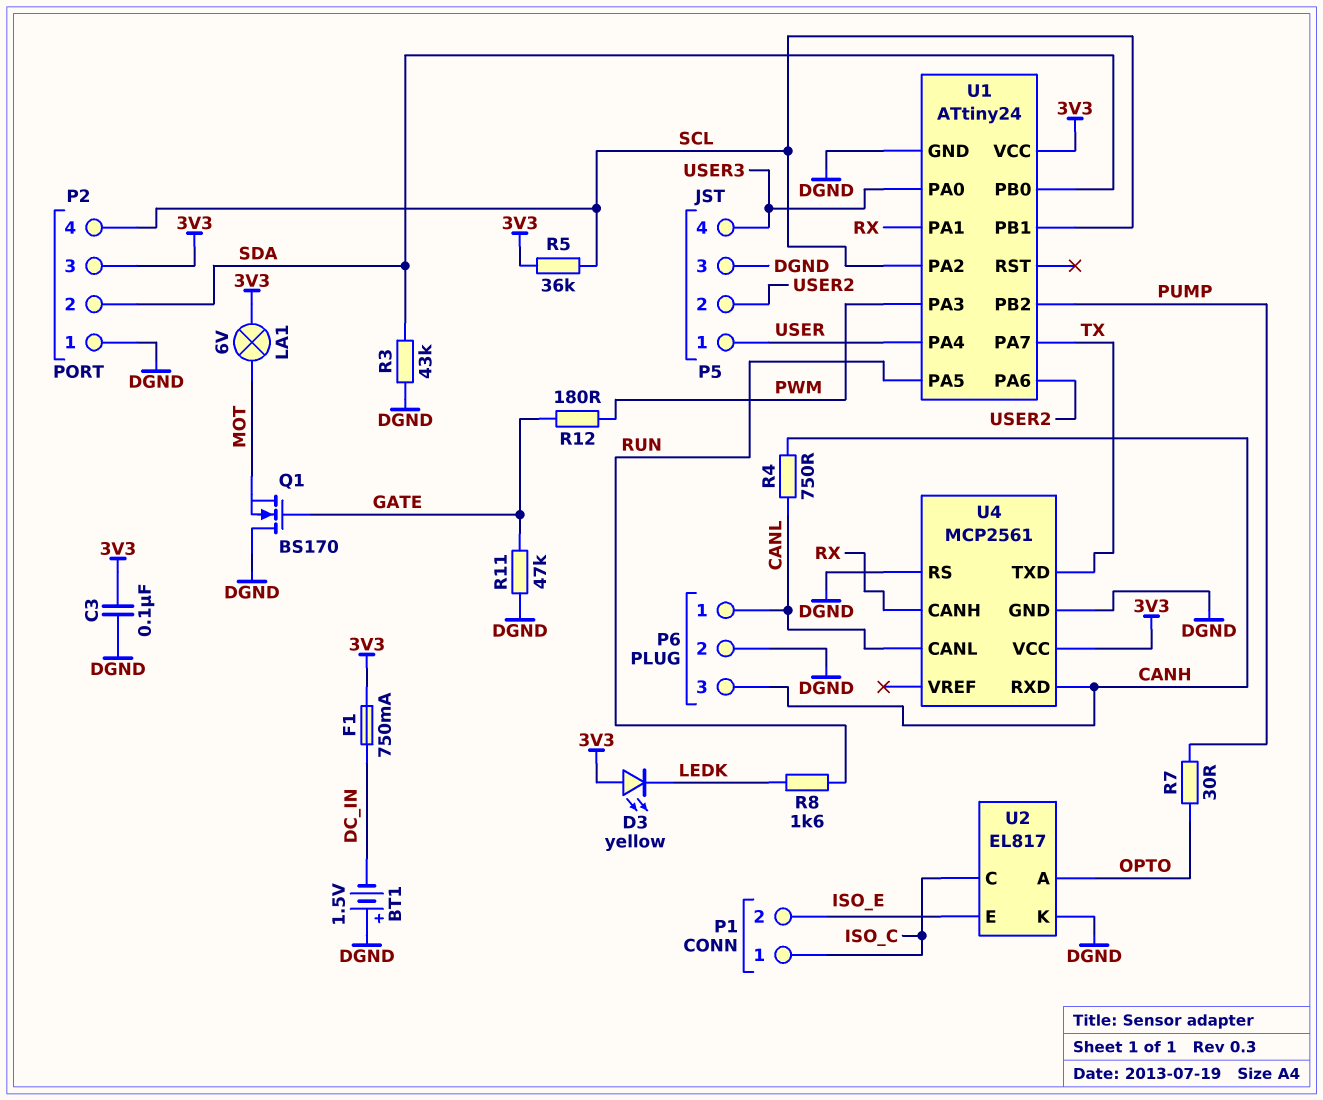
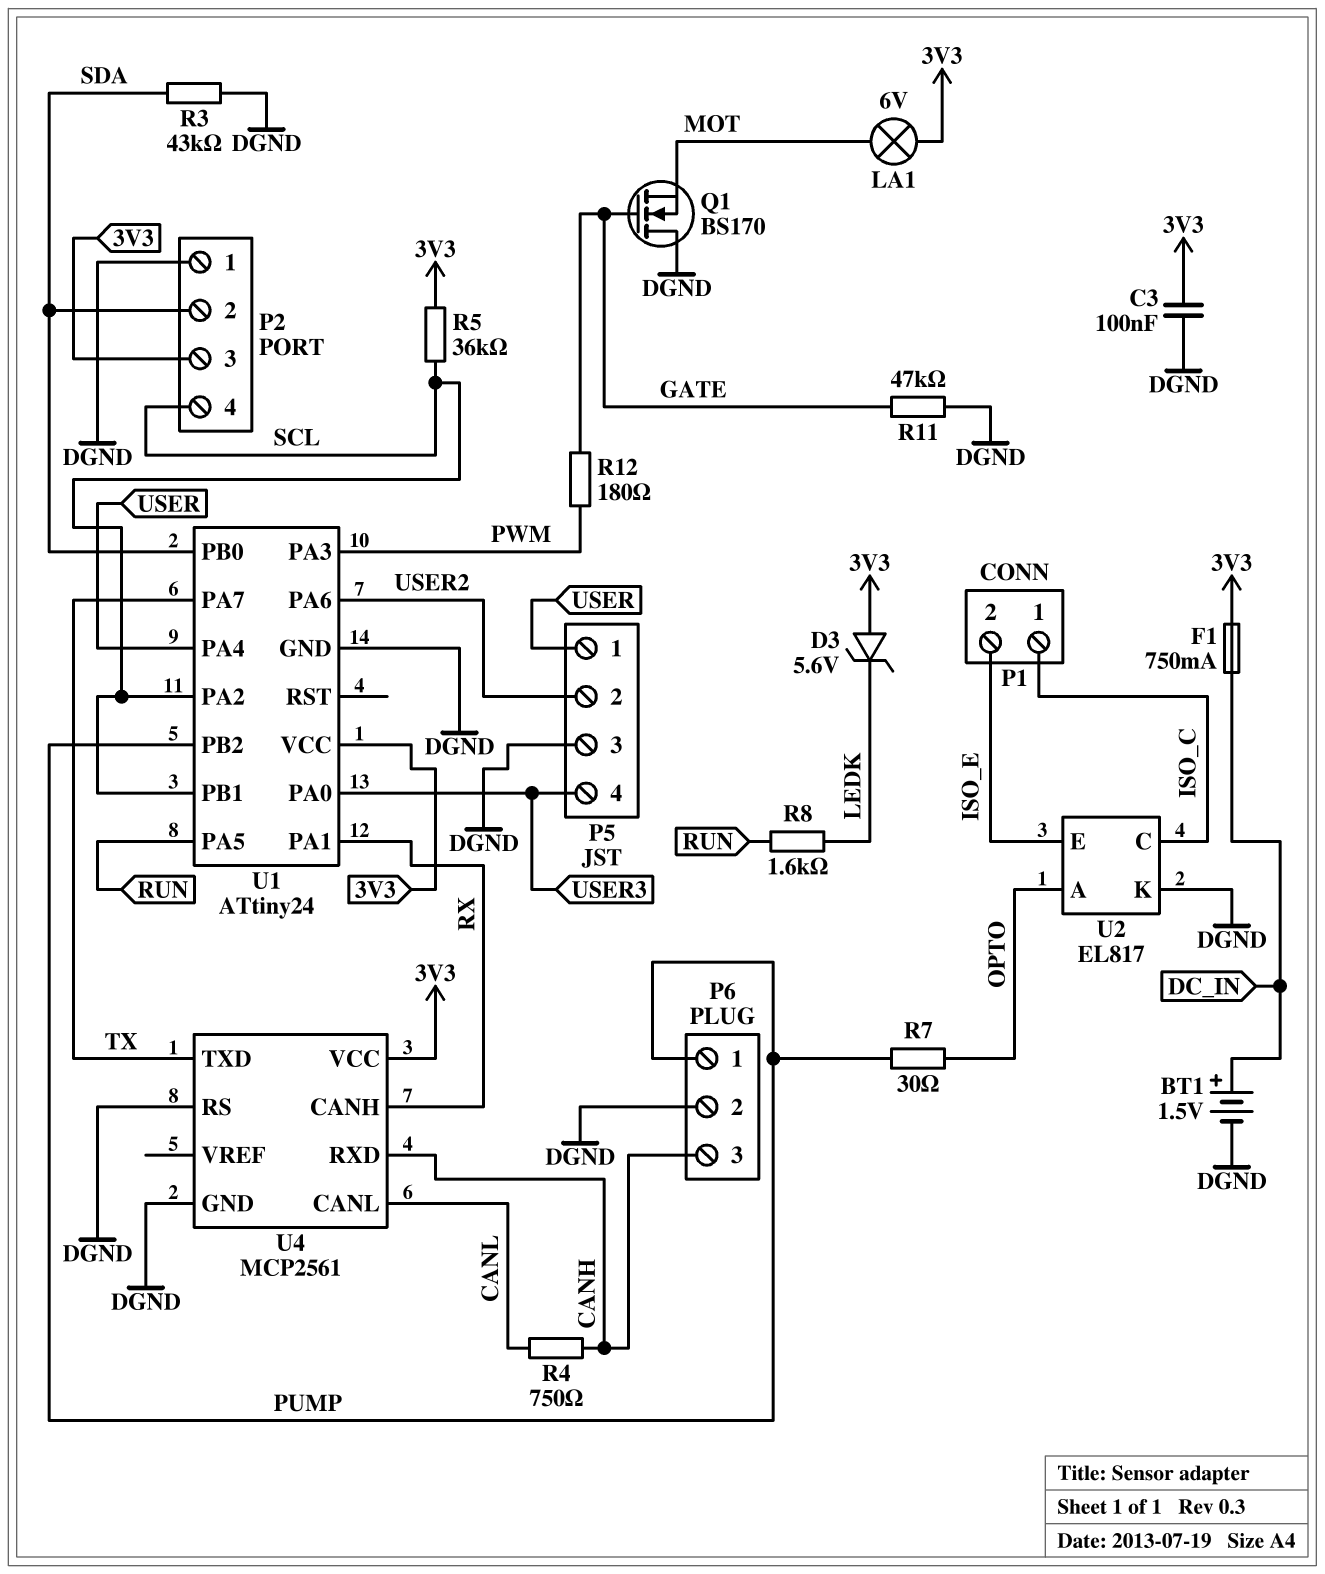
BT1: 1.5V (plus DGND, minus DC_IN) -> 1.5V (plus DC_IN, minus DGND)
D3: LED yellow (A 3V3, K LEDK) -> zener 5.6V (A 3V3, K LEDK)
P6 pin 1: CANL -> PUMP

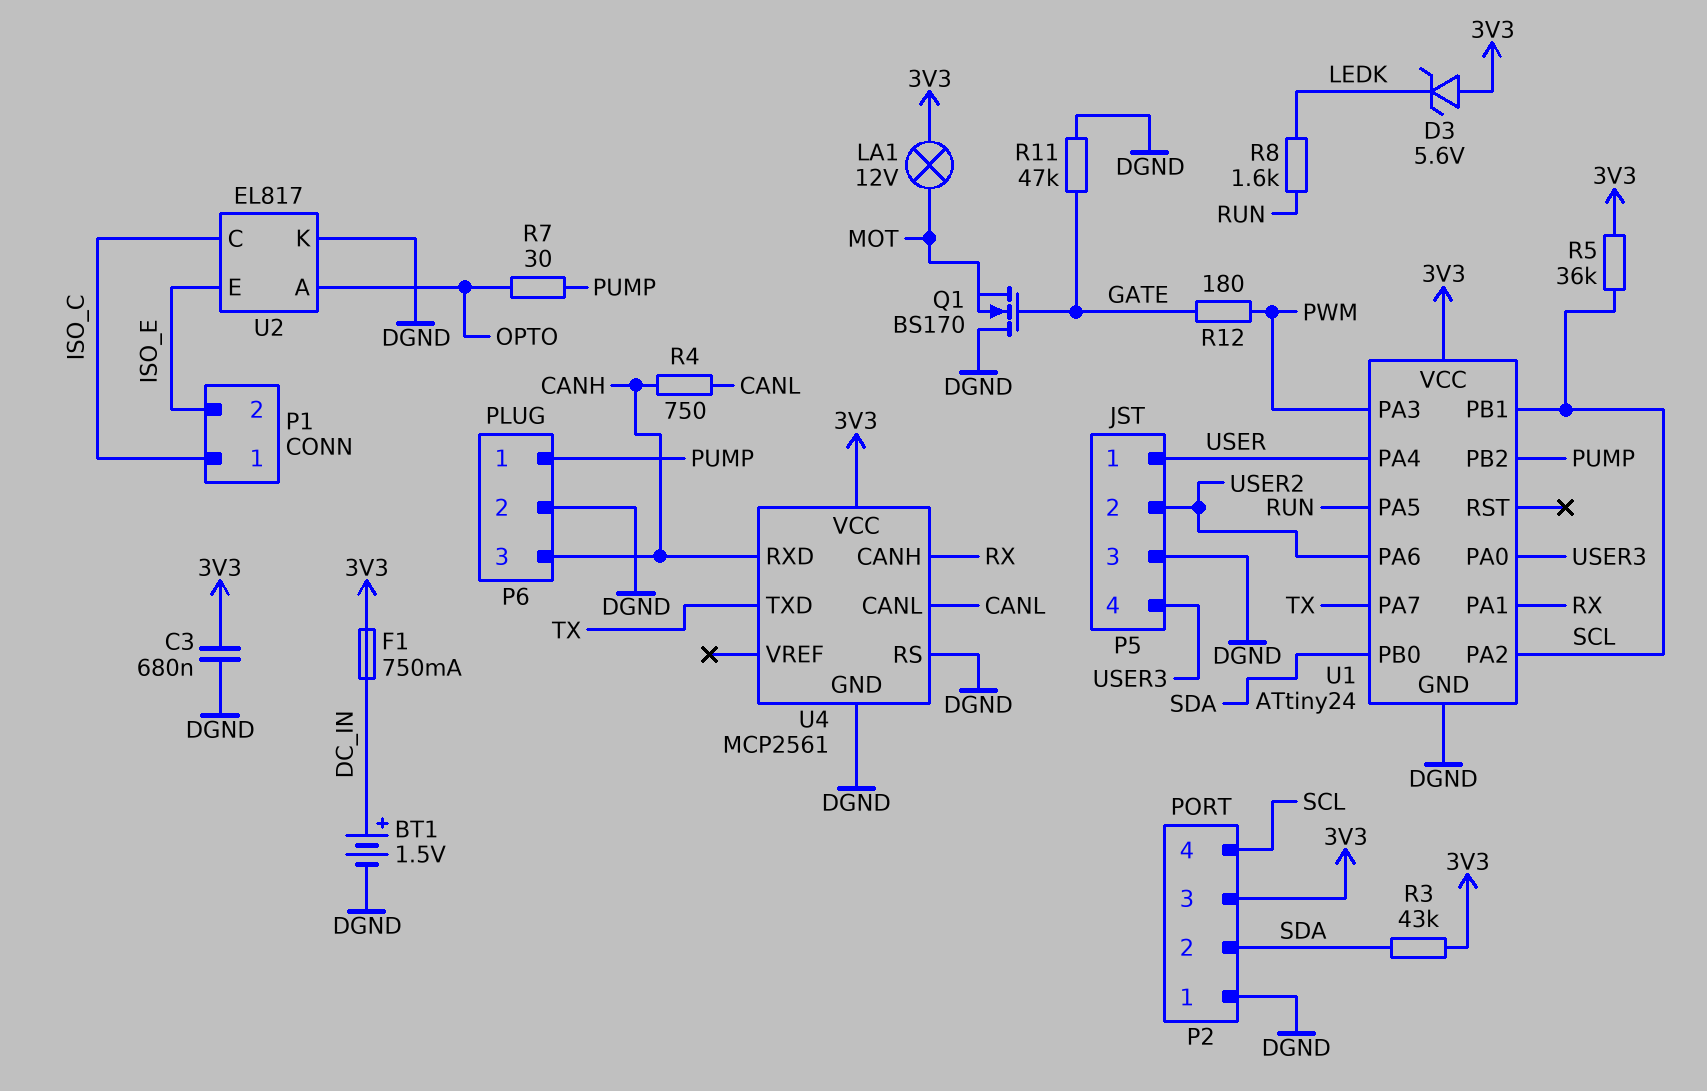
C3: 100nF (3V3, DGND) -> 680nF (3V3, DGND)
LA1: lamp 6V (3V3, MOT) -> lamp 12V (3V3, MOT)
R3: 43k (DGND, SDA) -> 43k (3V3, SDA)

